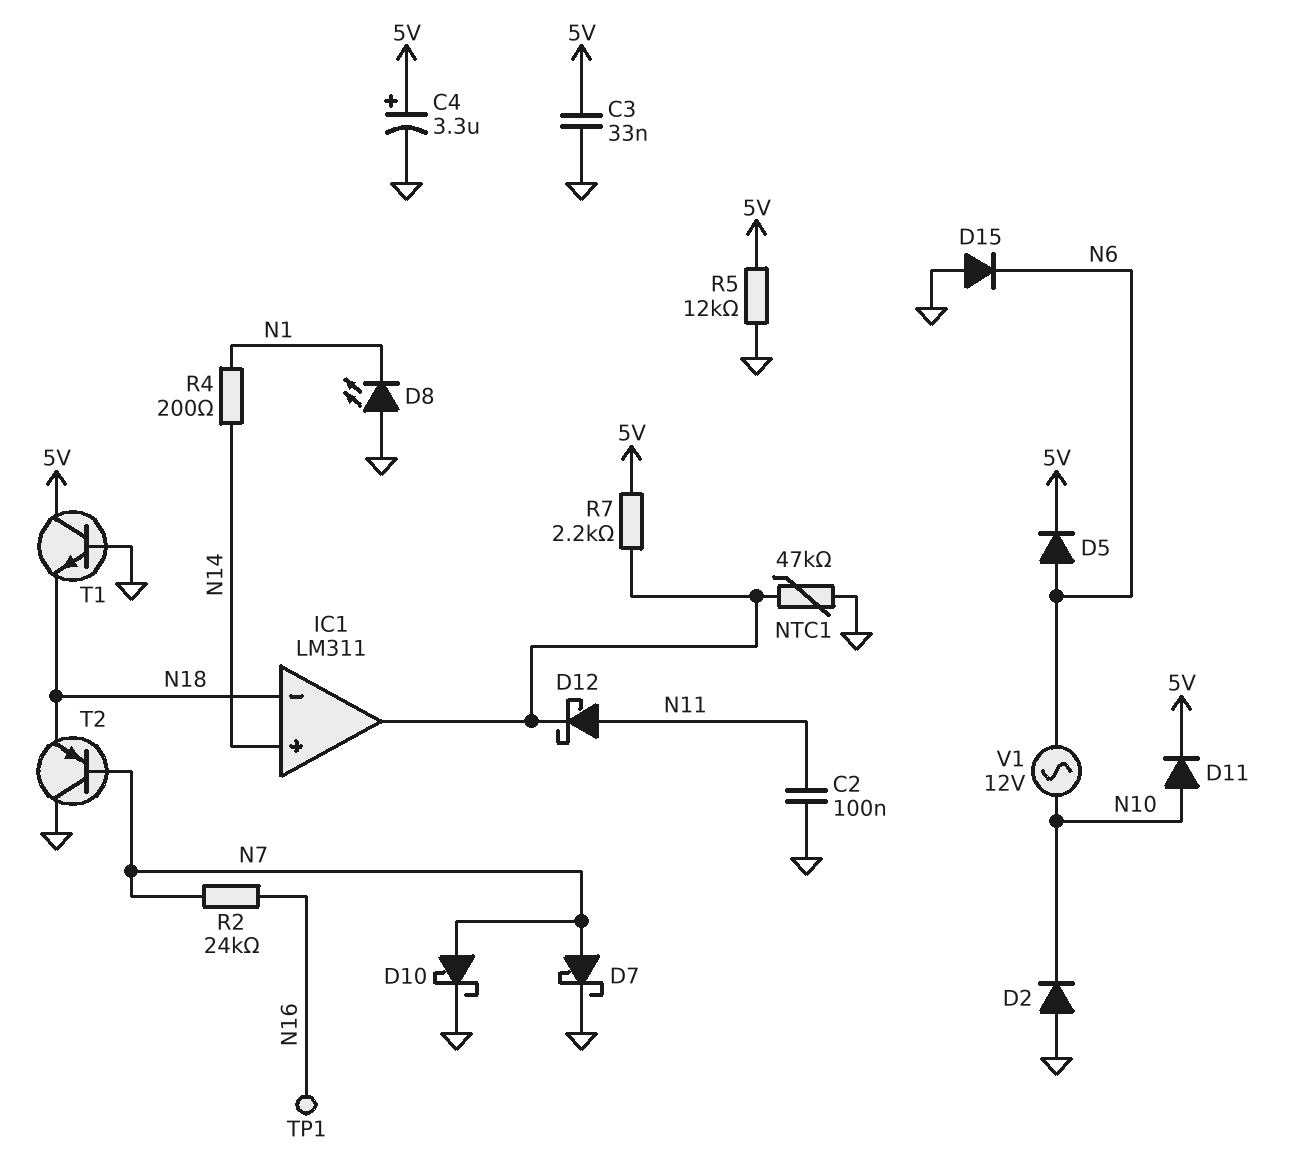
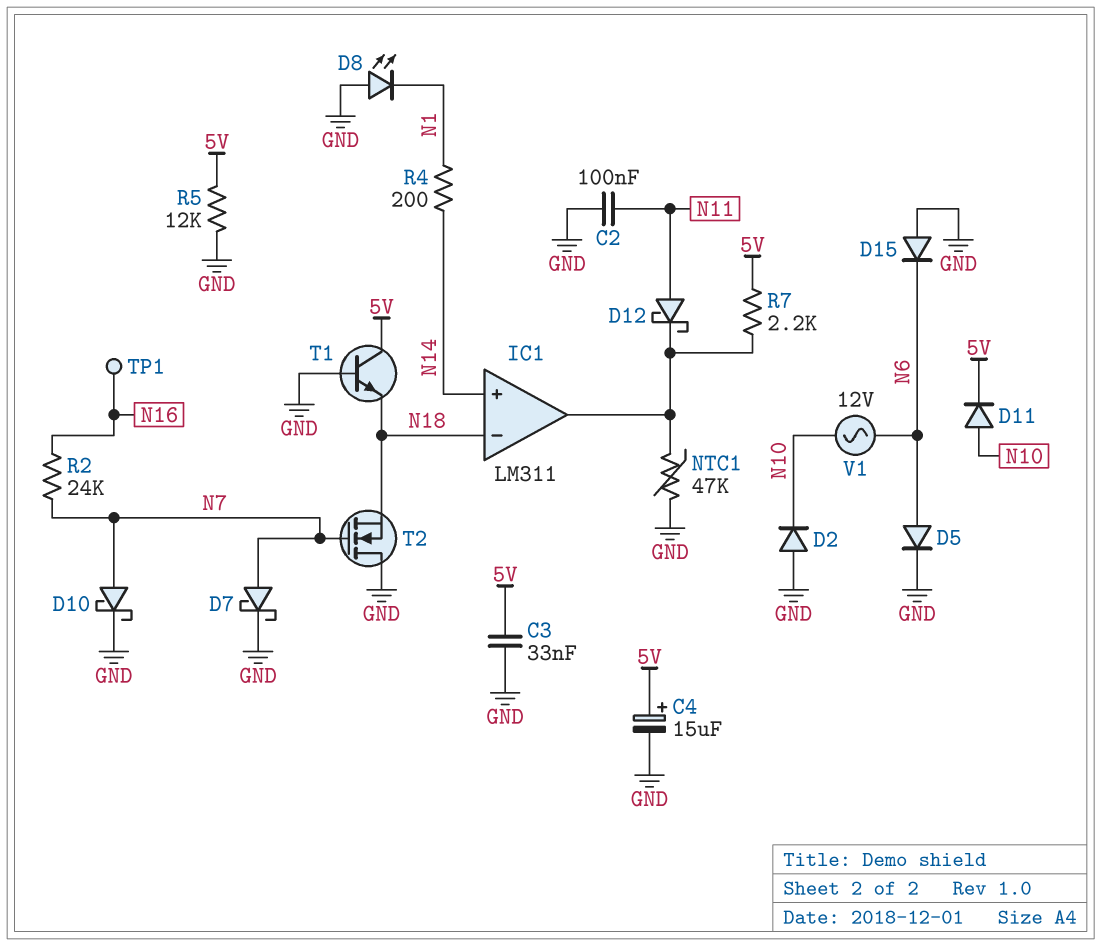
C4: 3.3uF (plus 5V, minus GND) -> 15uF (plus 5V, minus GND)
D5: diode (A N6, K 5V) -> diode (A N6, K GND)
T2: PNP (B N7, C GND, E N18) -> NMOS (G N7, D GND, S N18)

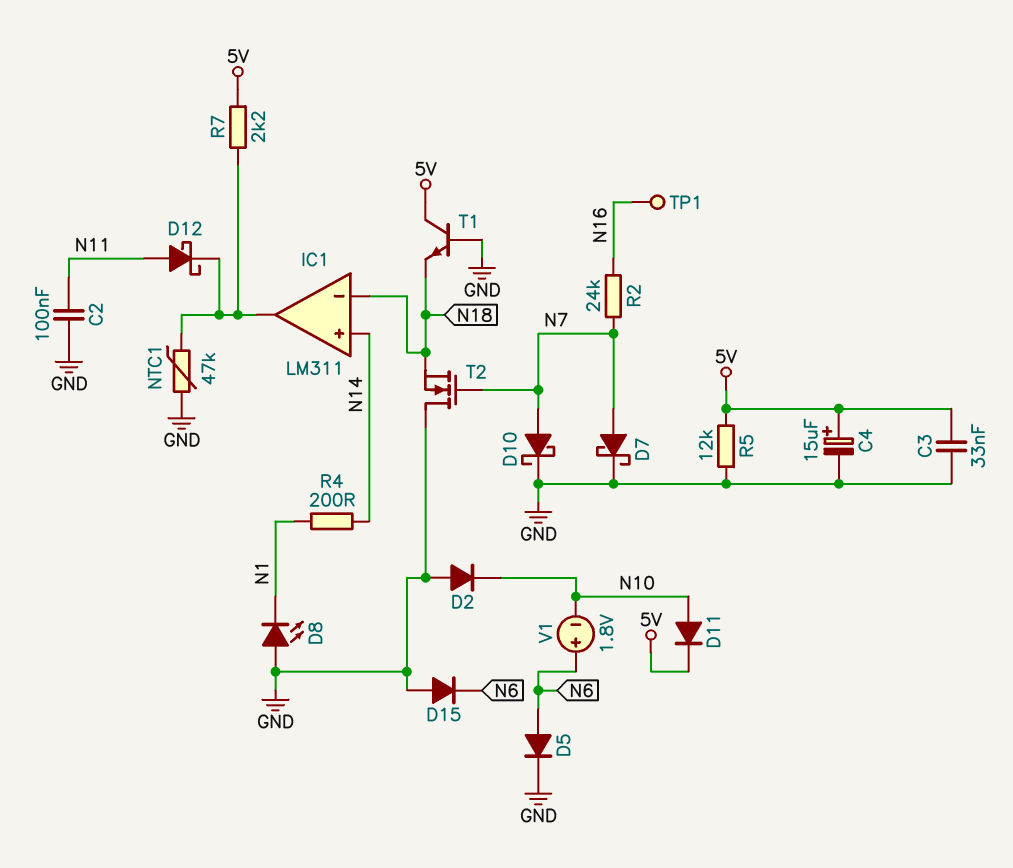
V1: AC 12V (N6, N10) -> 1.8V (plus N6, minus N10)

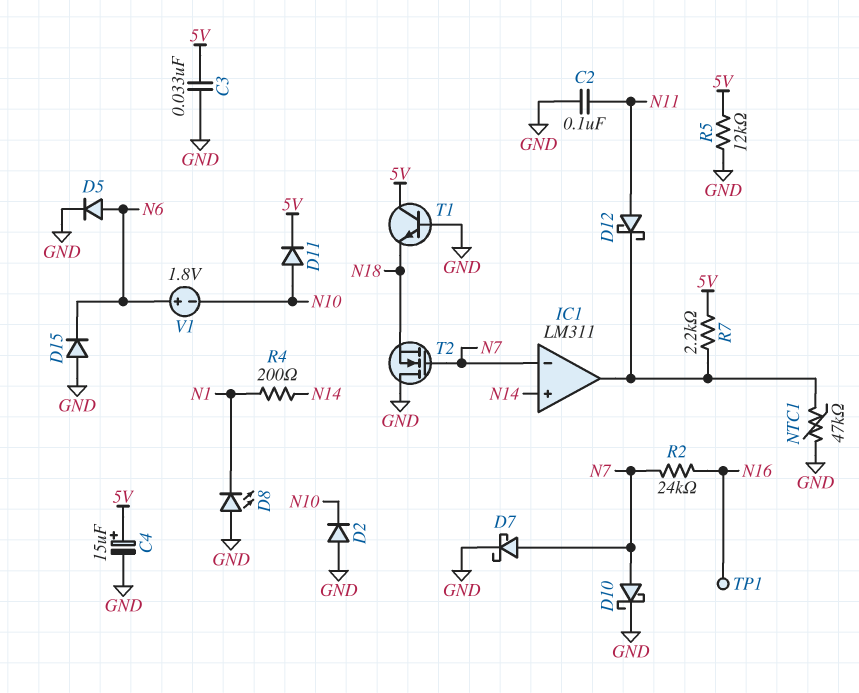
IC1 pin in-: N18 -> N7

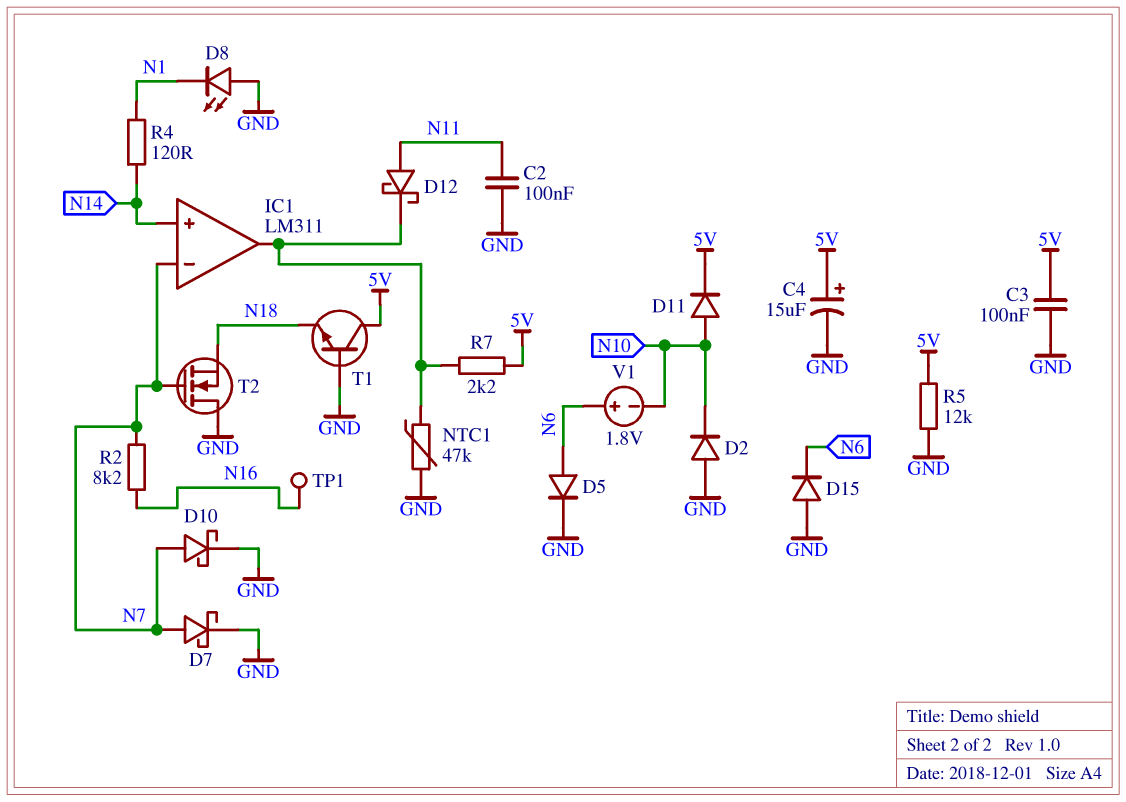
C3: 33nF (5V, GND) -> 100nF (5V, GND)
R2: 24k (N7, N16) -> 8.2k (N7, N16)
R4: 200 (N1, N14) -> 120 (N1, N14)

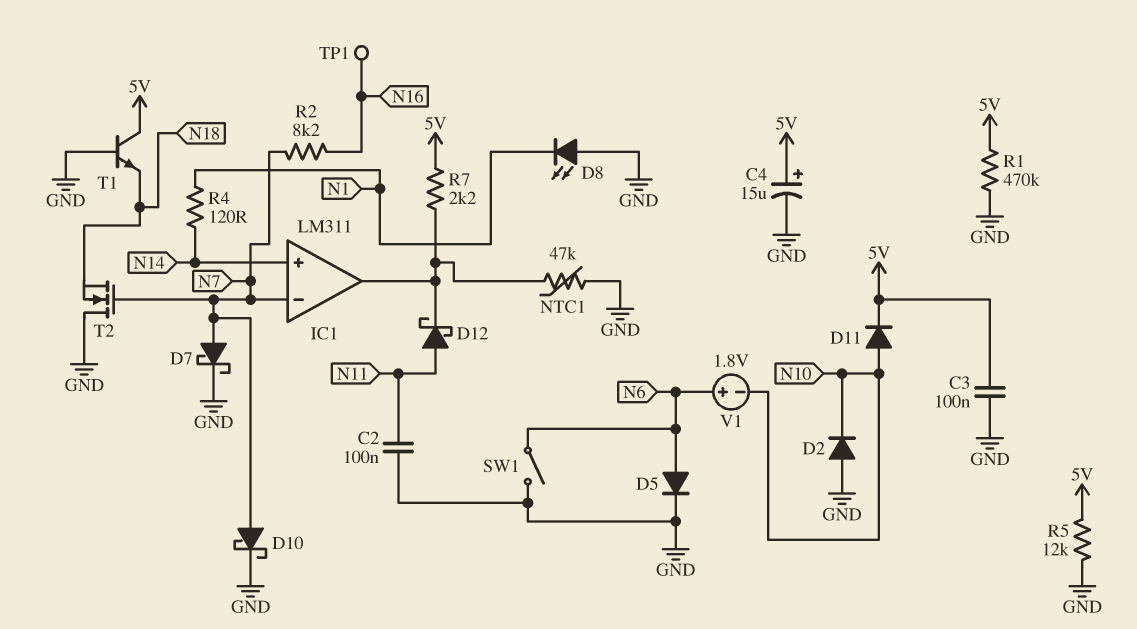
D15: diode (A GND, K N6) -> none
R1: none -> 470k (5V, GND)
SW1: none -> switch (GND, N6)

